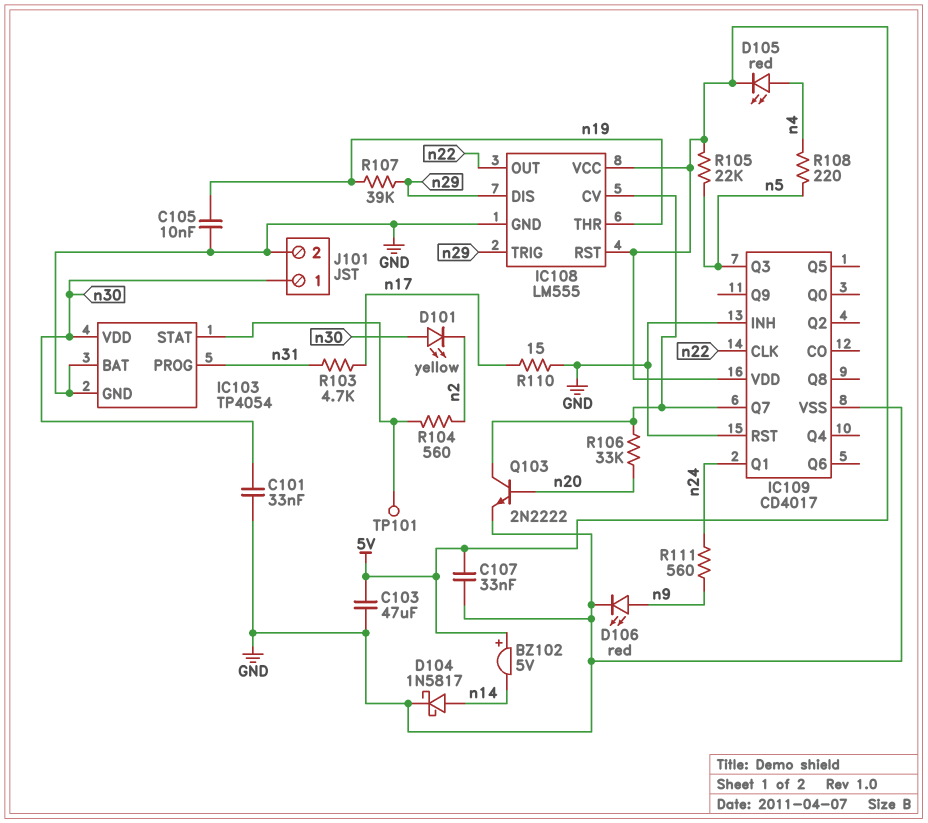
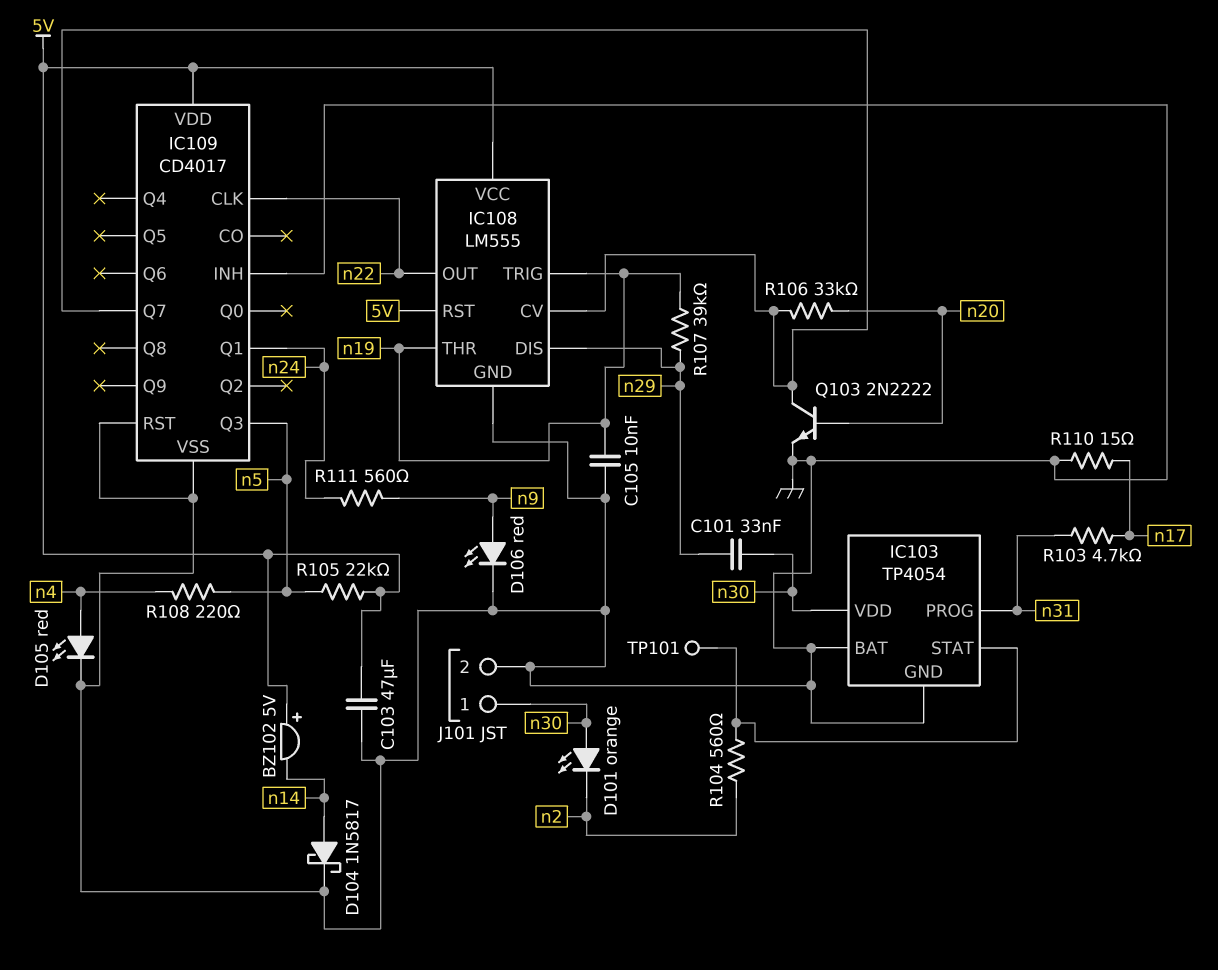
C101: 33nF (GND, n30) -> 33nF (n29, n30)
C107: 33nF (5V, GND) -> none
D101: LED yellow (A n30, K n2) -> LED orange (A n30, K n2)
D105: LED red (A n4, K 5V) -> LED red (A n4, K GND)
IC108 pin TRIG: n29 -> n19

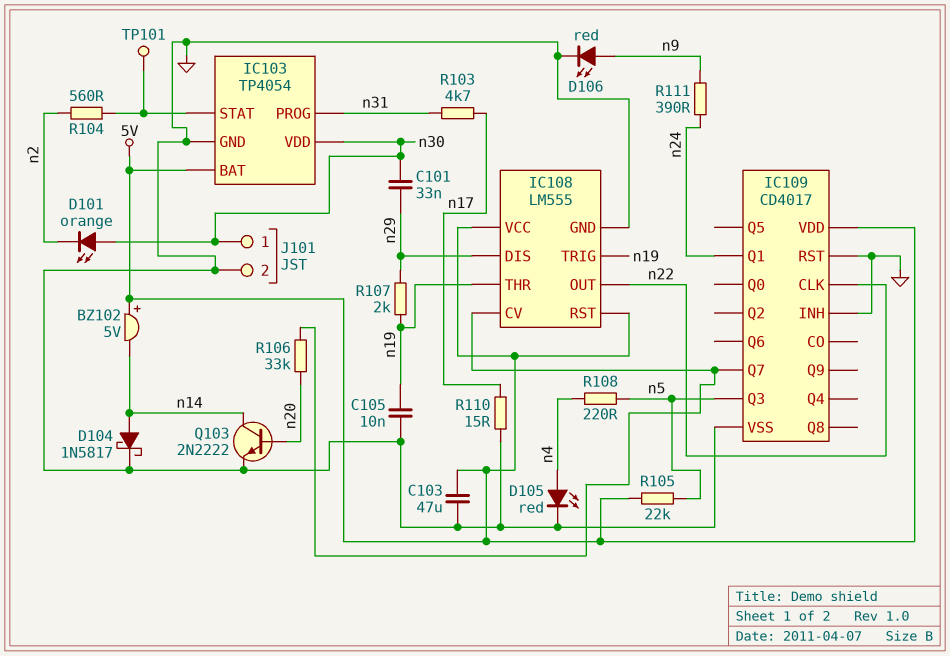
IC103 pin BAT: GND -> 5V
Q103: NPN 2N2222 (B n20, C IC108/CV, E GND) -> NPN 2N2222 (B n20, C n14, E GND)
R107: 39k (n19, n29) -> 2k (n19, n29)
R111: 560 (n9, n24) -> 390 (n9, n24)

